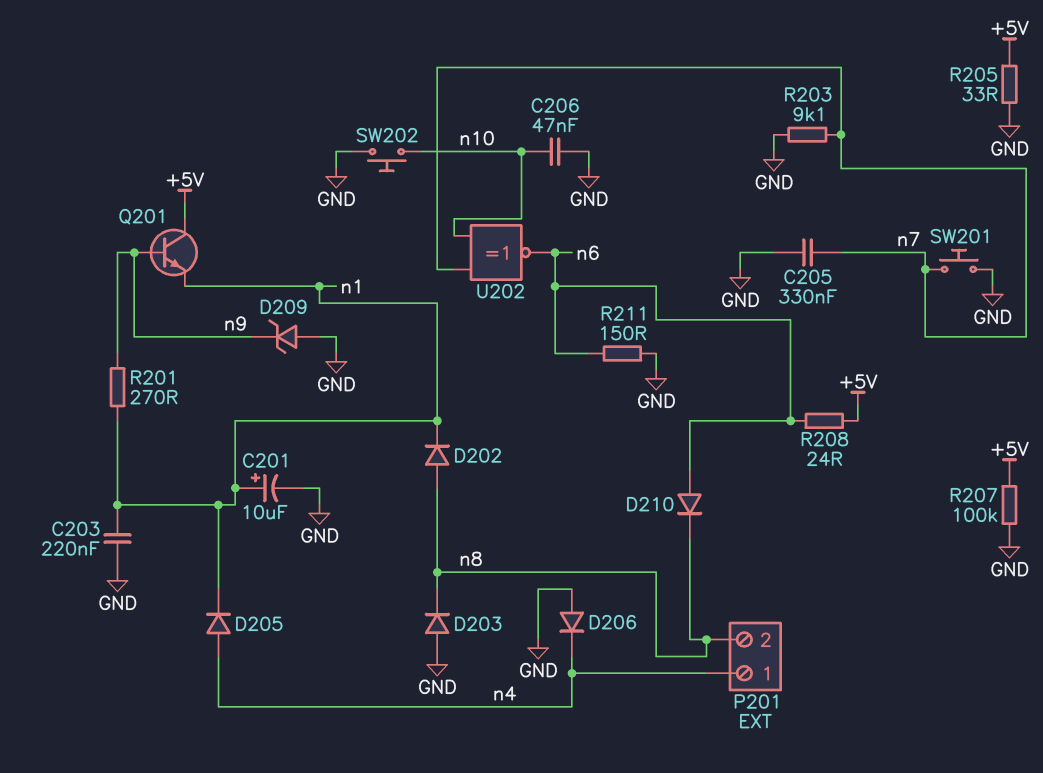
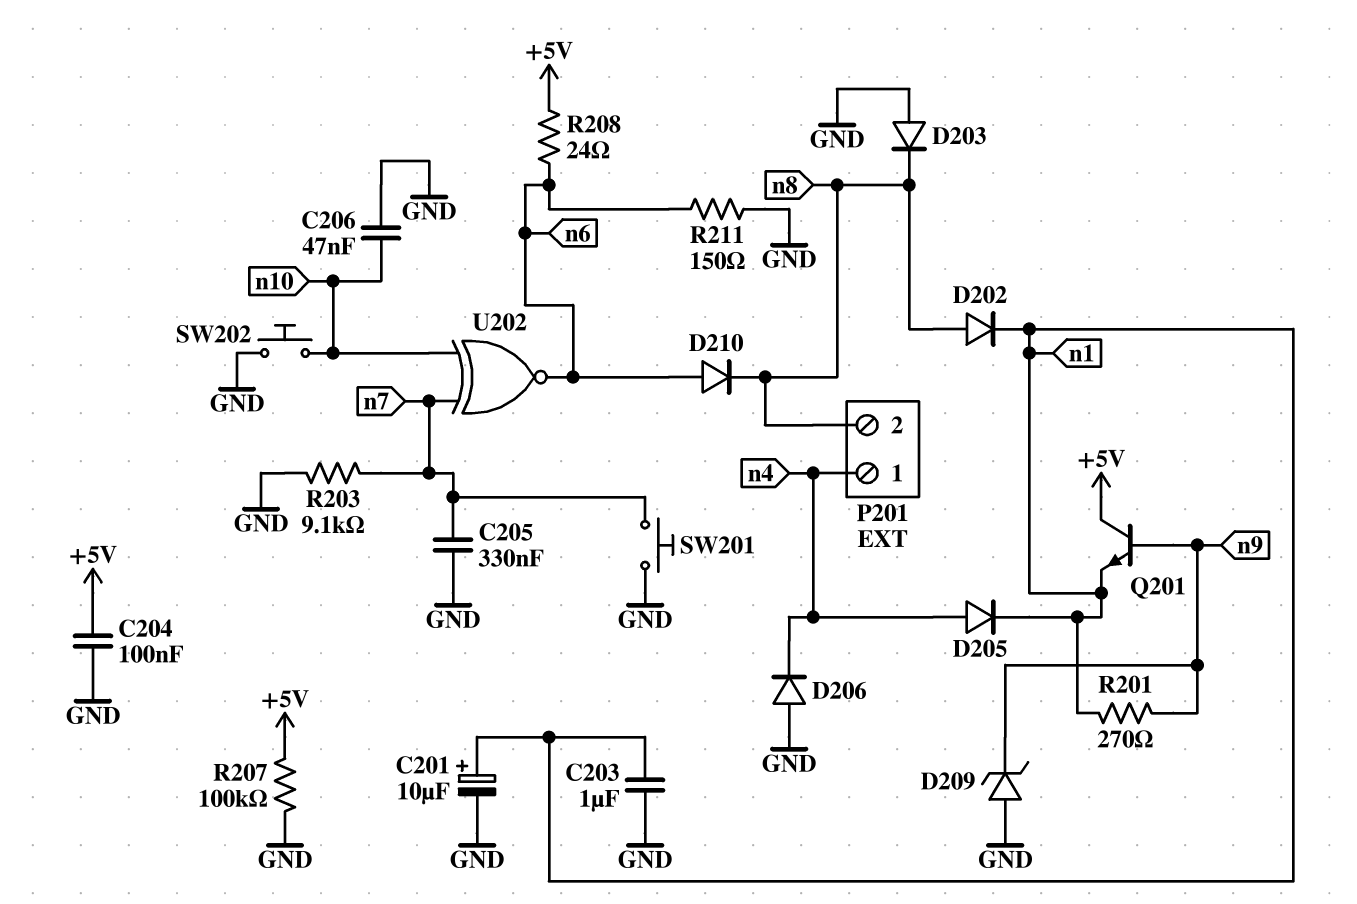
C203: 220nF (GND, n1) -> 1uF (GND, n1)
C204: none -> 100nF (+5V, GND)
R205: 33 (+5V, GND) -> none

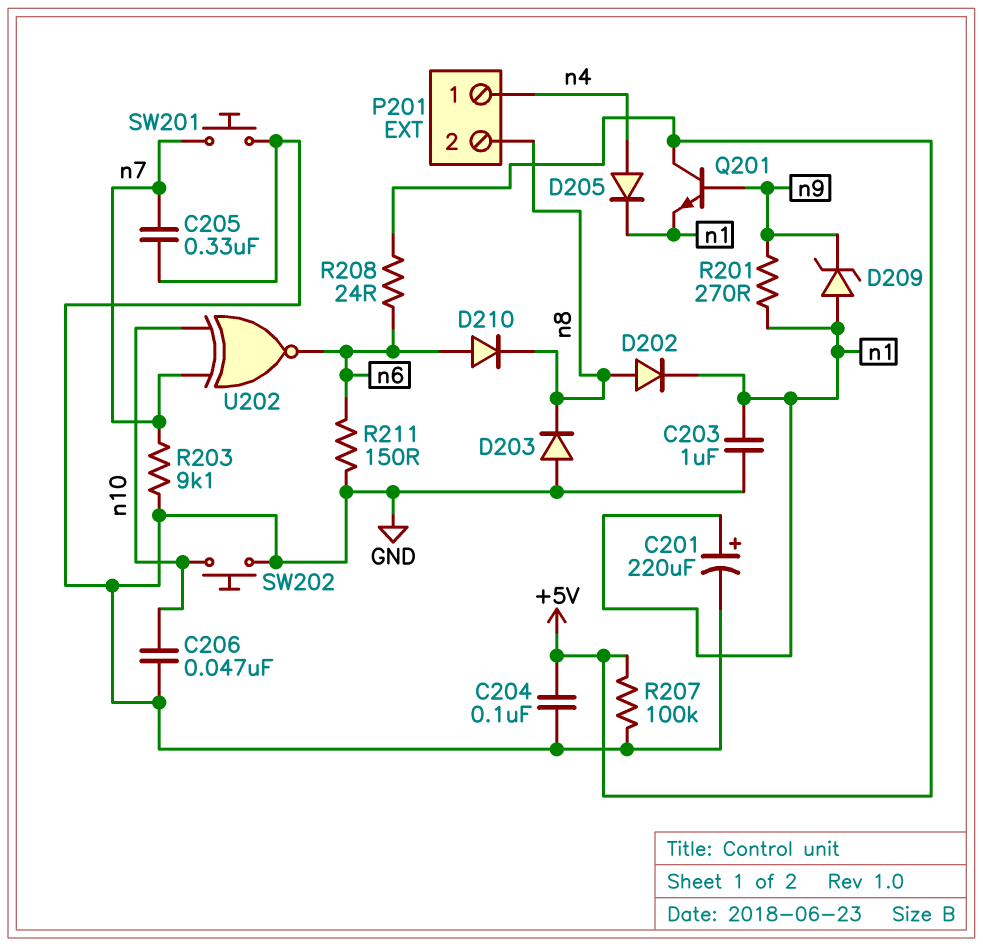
C201: 10uF (plus n1, minus GND) -> 220uF (plus n1, minus GND)
D206: diode (A GND, K n4) -> none
D209: zener (A GND, K n9) -> zener (A n1, K n9)

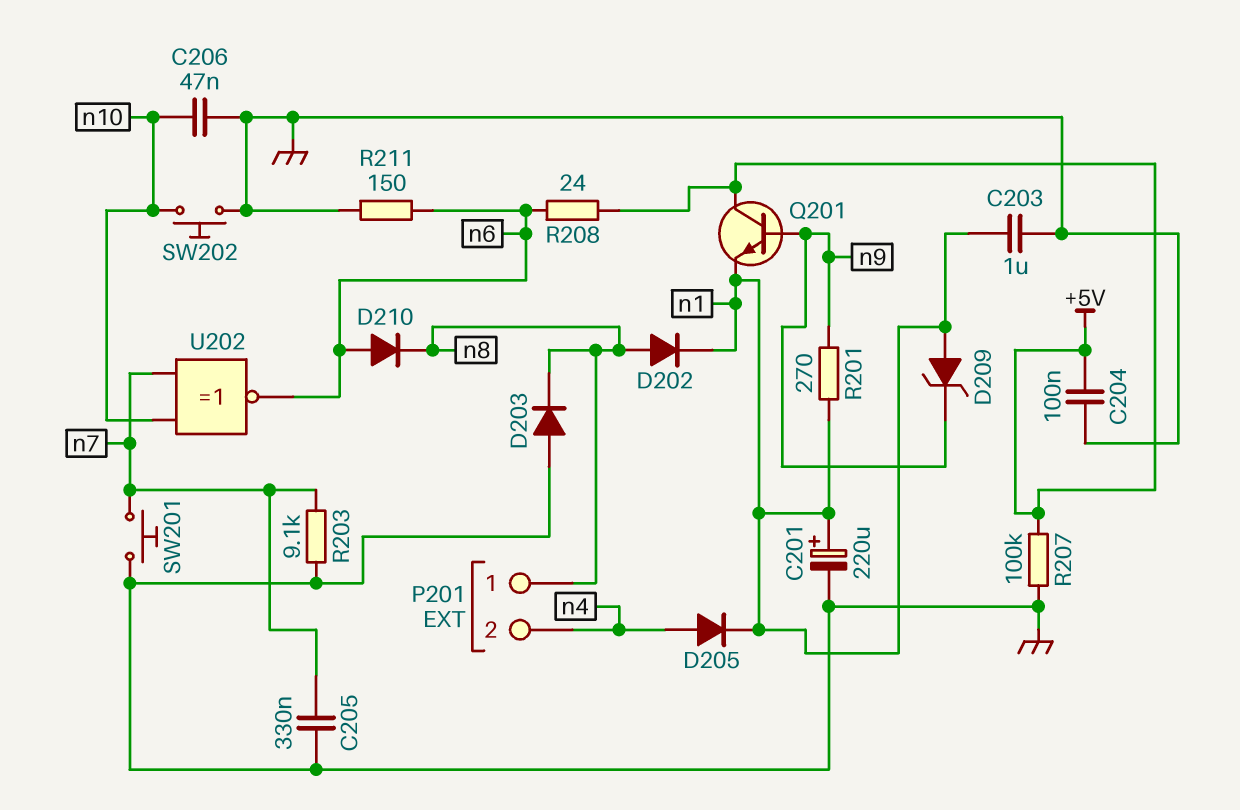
P201 pin 1: n4 -> n8
P201 pin 2: n8 -> n4

